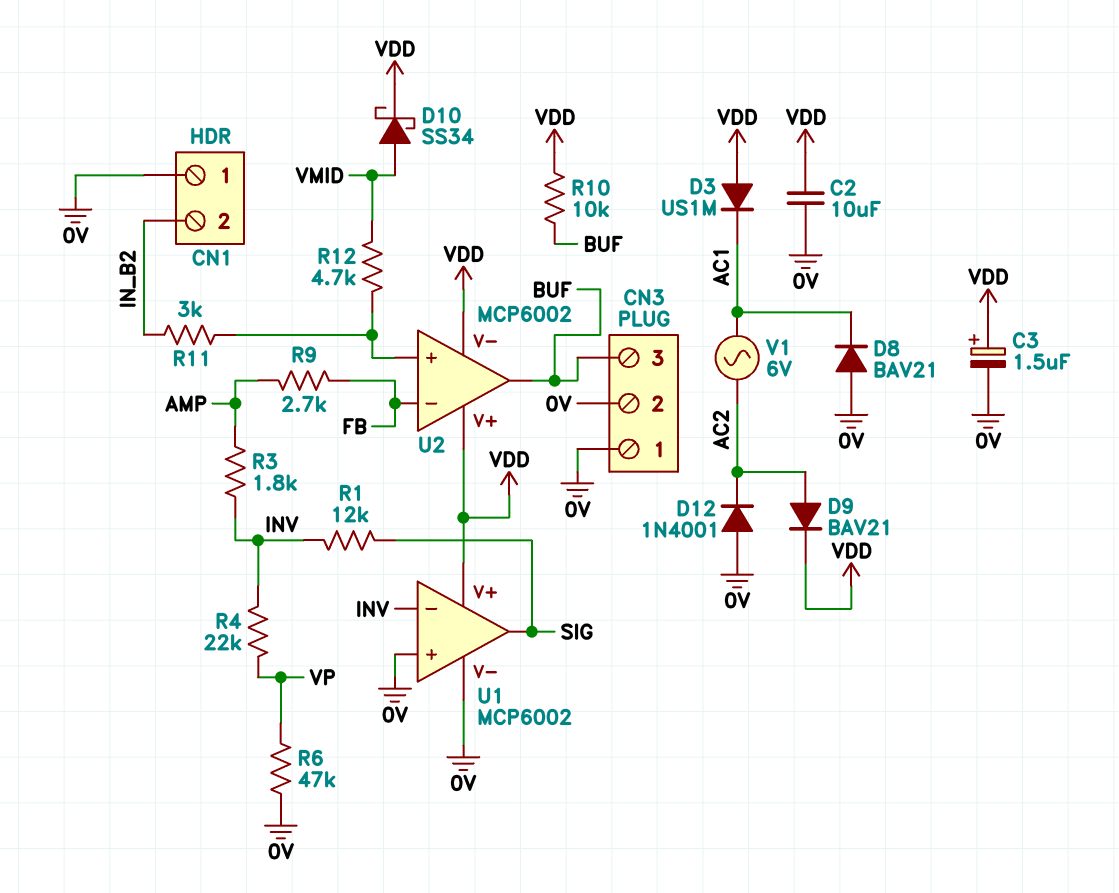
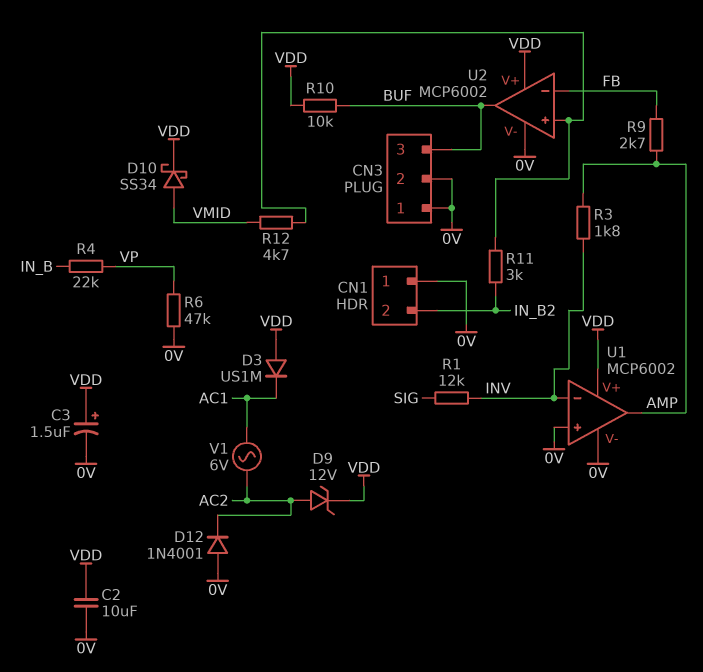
D8: diode BAV21 (A 0V, K AC1) -> none
D9: diode BAV21 (A AC2, K VDD) -> zener 12V (A AC2, K VDD)
R4: 22k (INV, VP) -> 22k (IN_B, VP)
U1 pin out: SIG -> AMP
U2 pin V-: VDD -> 0V

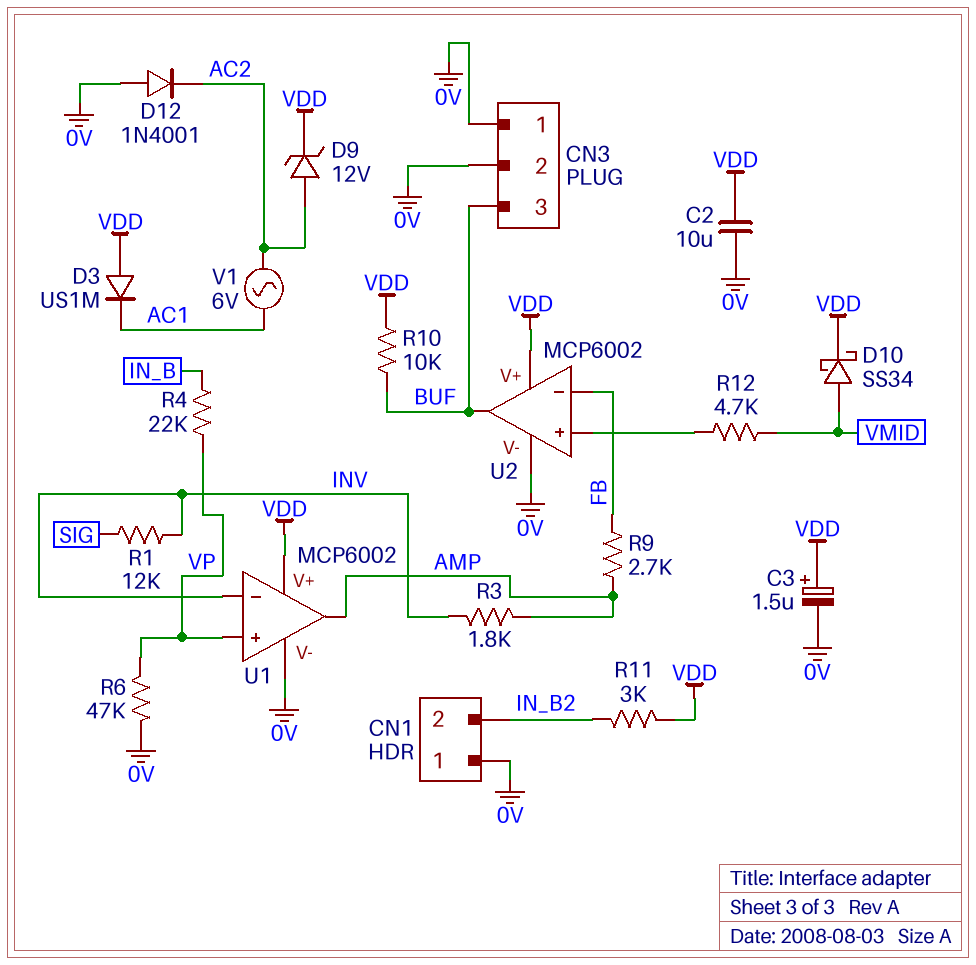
R11: 3k (IN_B2, U2/in+) -> 3k (IN_B2, VDD)
U1 pin in+: 0V -> VP

